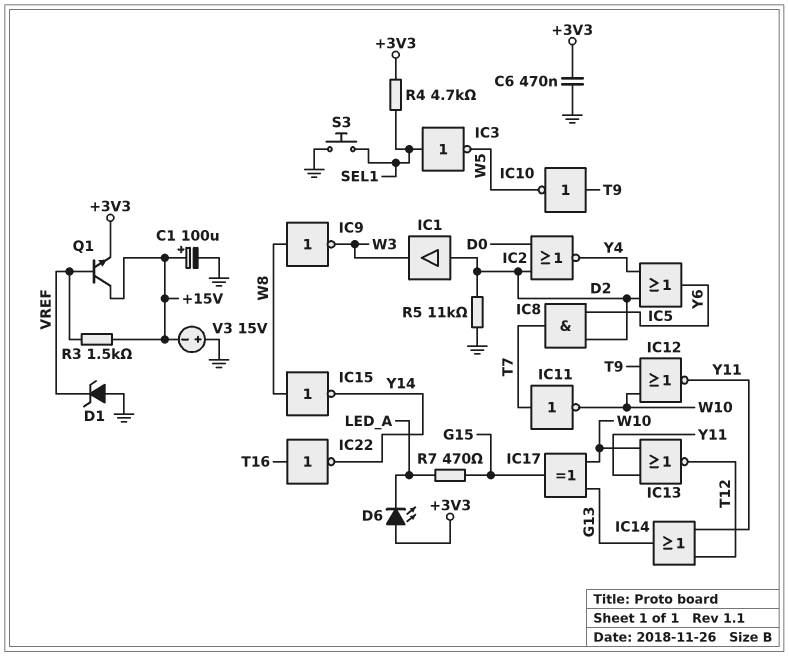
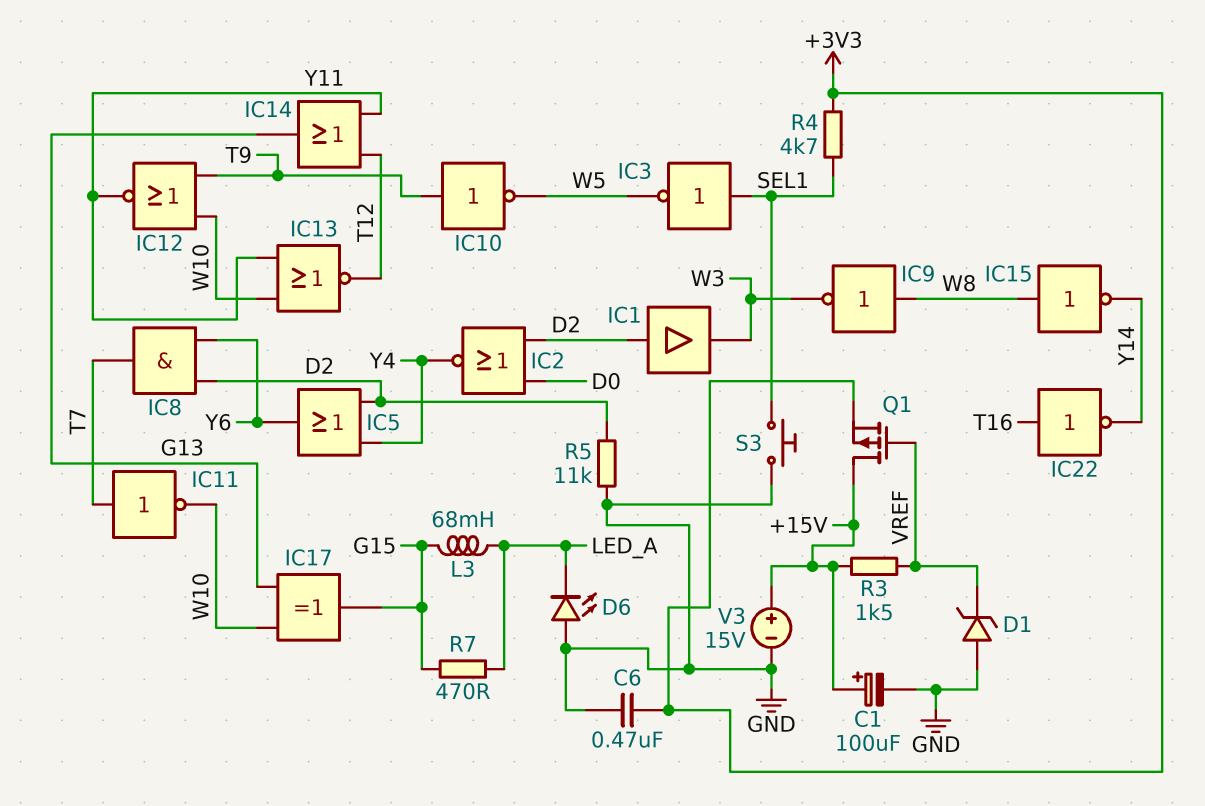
D6: LED (A +3V3, K LED_A) -> LED (A GND, K LED_A)
L3: none -> 68mH (G15, LED_A)
Q1: NPN (B VREF, C +15V, E +3V3) -> PMOS (G VREF, D +15V, S +3V3)
V3: 15V (plus GND, minus +15V) -> 15V (plus +15V, minus GND)

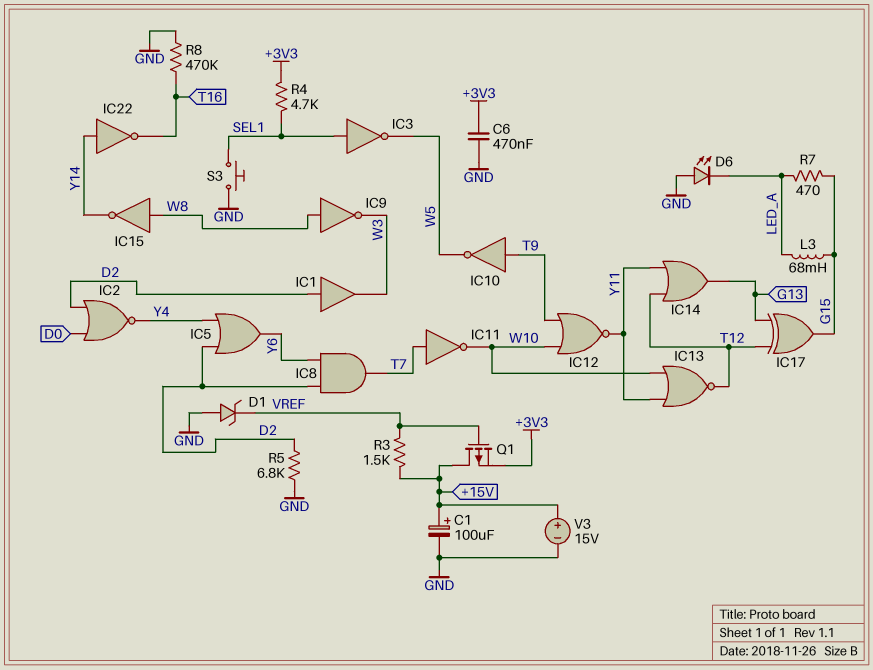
IC17: XOR (in G13, in W10, out G15) -> XOR (in G13, in T12, out G15)
IC22: NOT (in T16, out Y14) -> NOT (in Y14, out T16)
R5: 11k (D2, GND) -> 6.8k (D2, GND)
R8: none -> 470k (GND, T16)

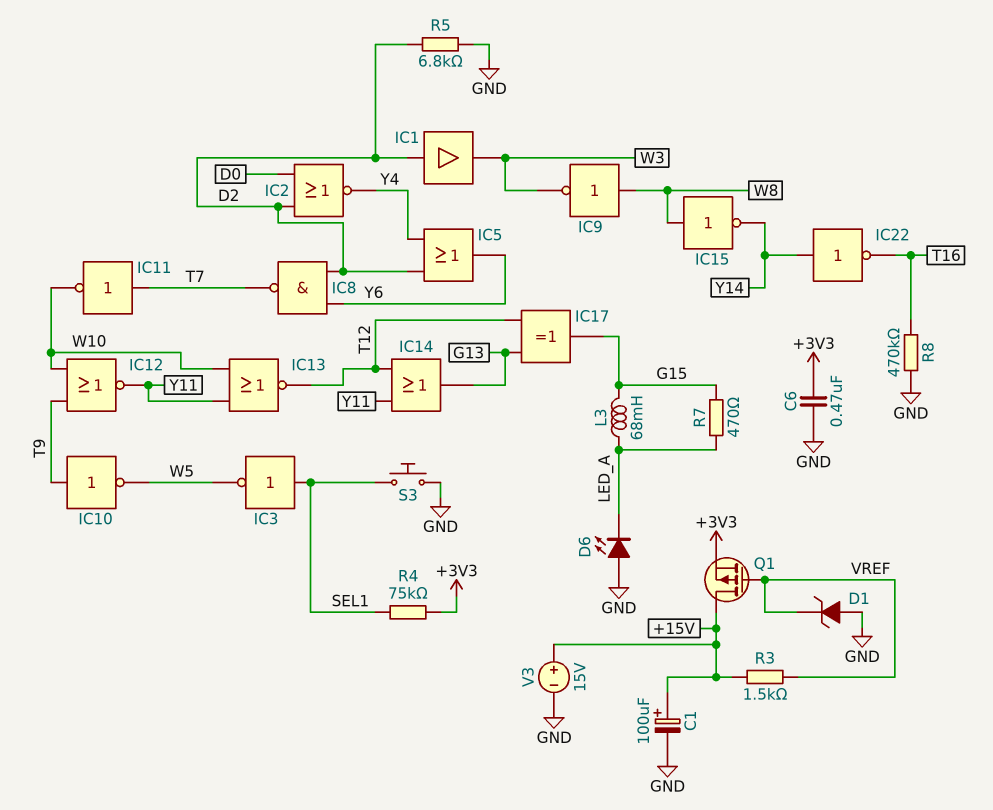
IC8: AND (in D2, in Y6, out T7) -> NAND (in D2, in Y6, out T7)
R4: 4.7k (+3V3, SEL1) -> 75k (+3V3, SEL1)

